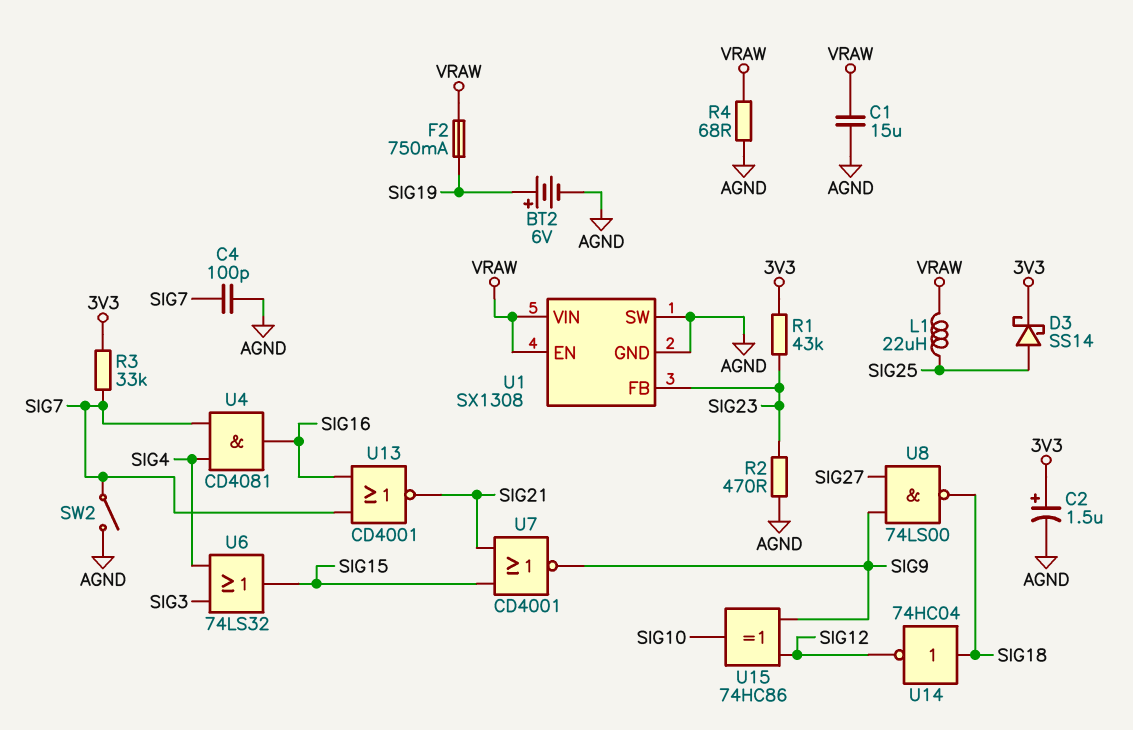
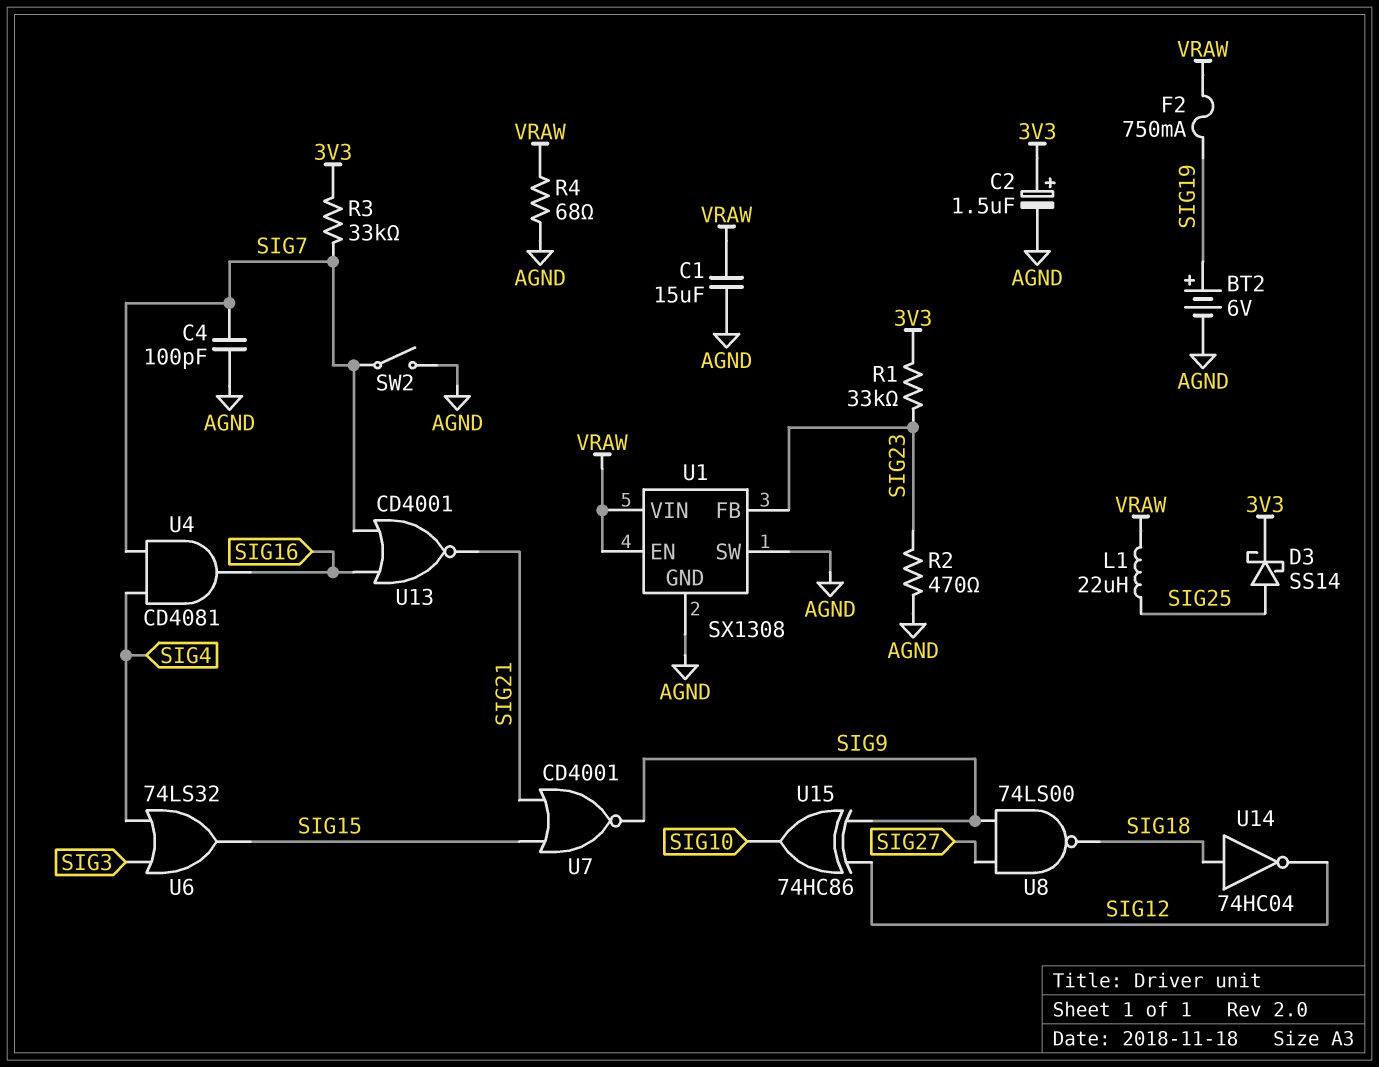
R1: 43k (3V3, SIG23) -> 33k (3V3, SIG23)

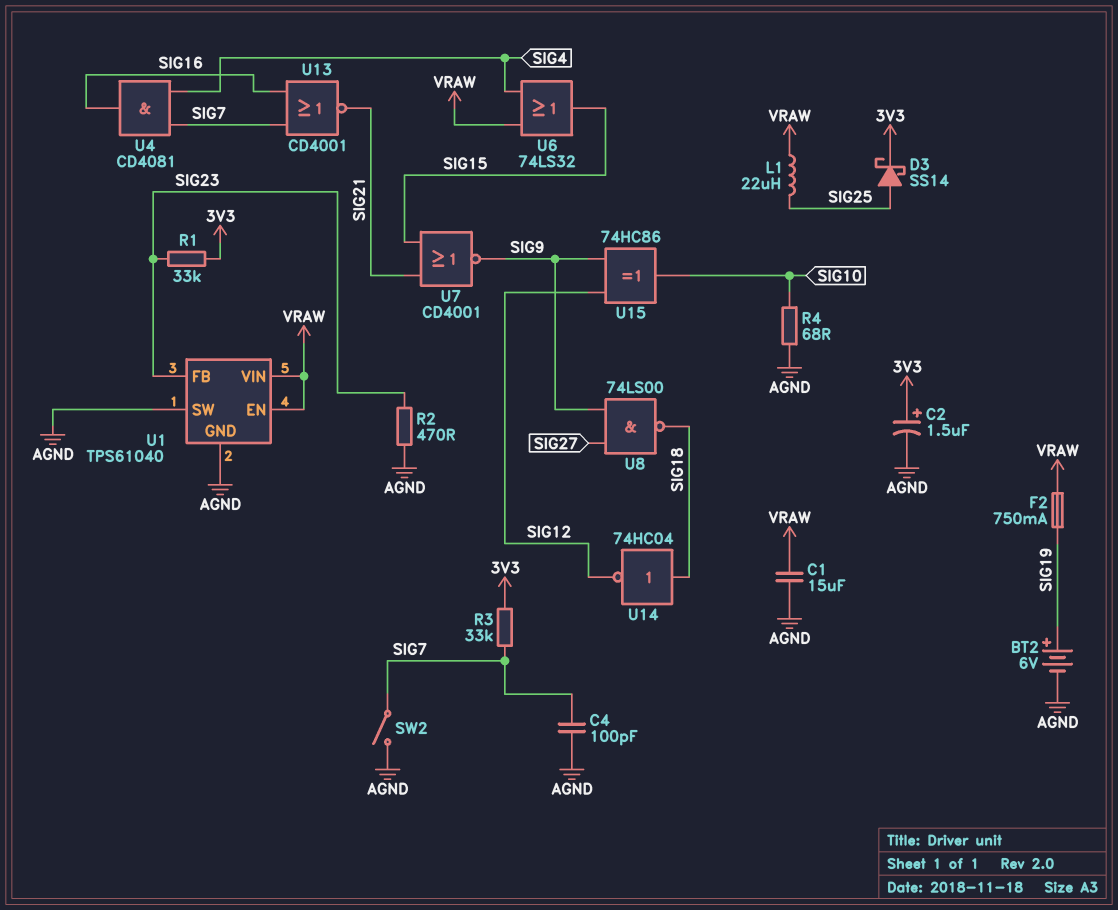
R4: 68 (AGND, VRAW) -> 68 (AGND, SIG10)
U1: SX1308 -> TPS61040
U6: OR 74LS32 (in SIG3, in SIG4, out SIG15) -> OR 74LS32 (in SIG4, in VRAW, out SIG15)

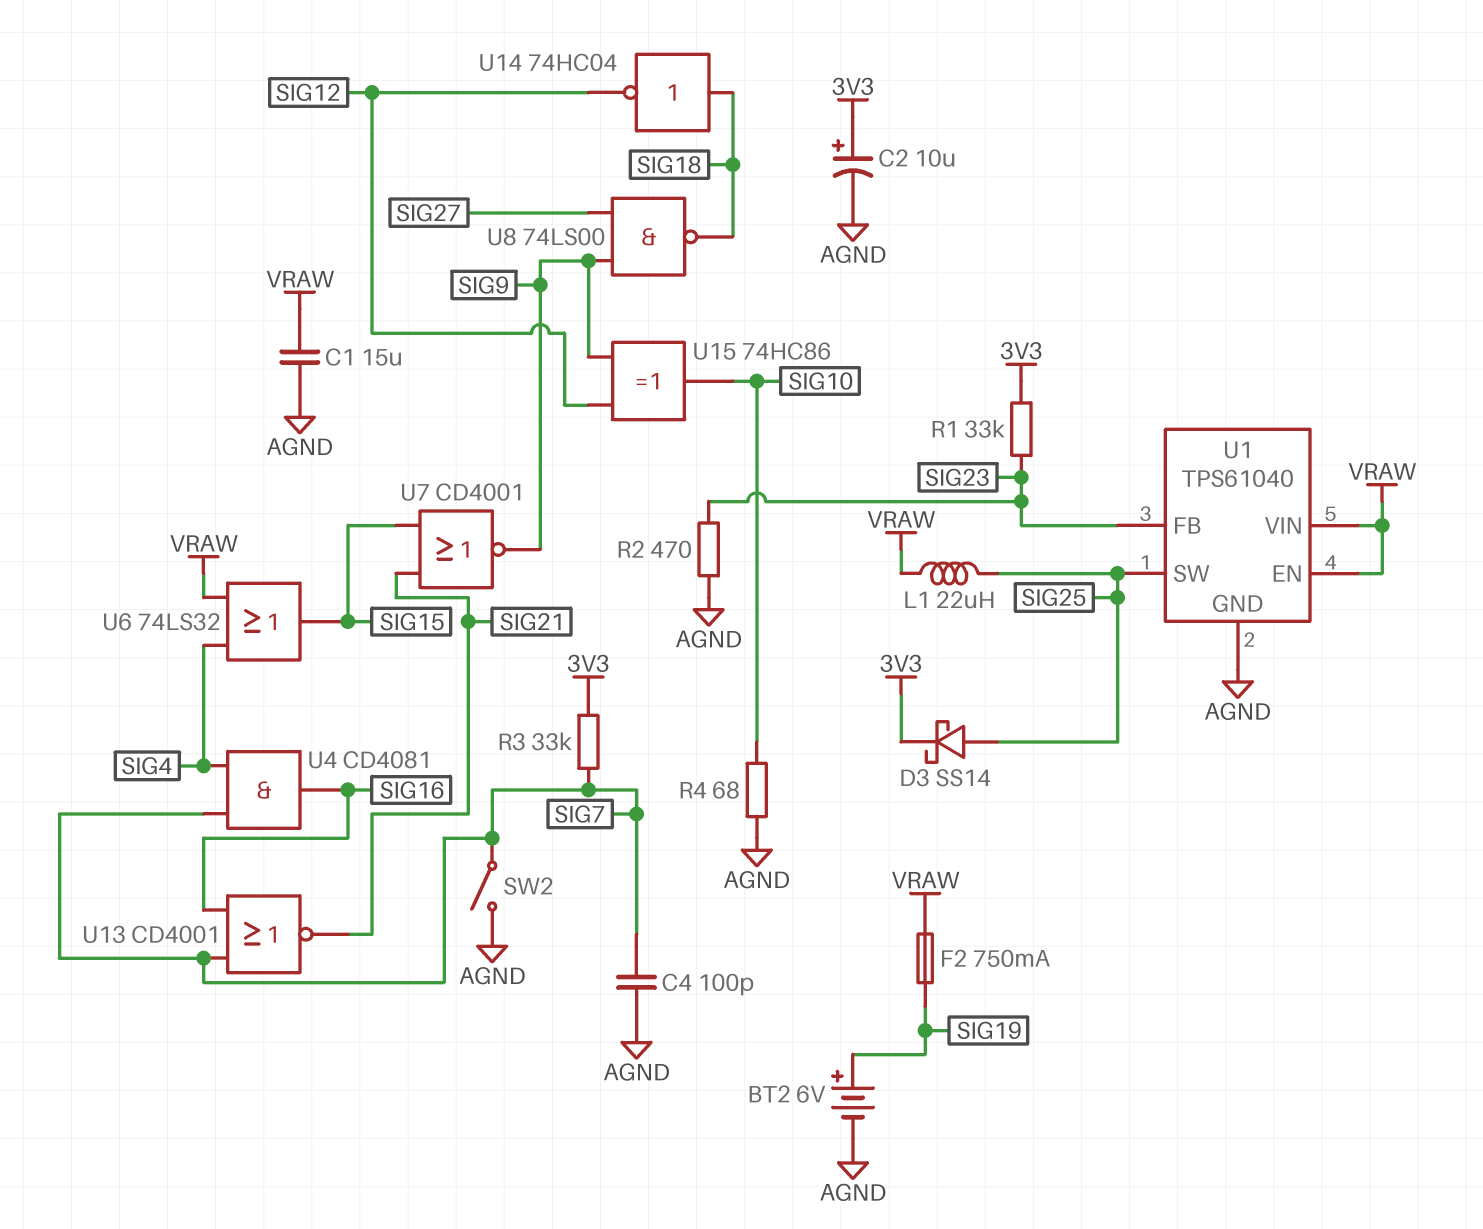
C2: 1.5uF (plus 3V3, minus AGND) -> 10uF (plus 3V3, minus AGND)
U1 pin SW: AGND -> SIG25

